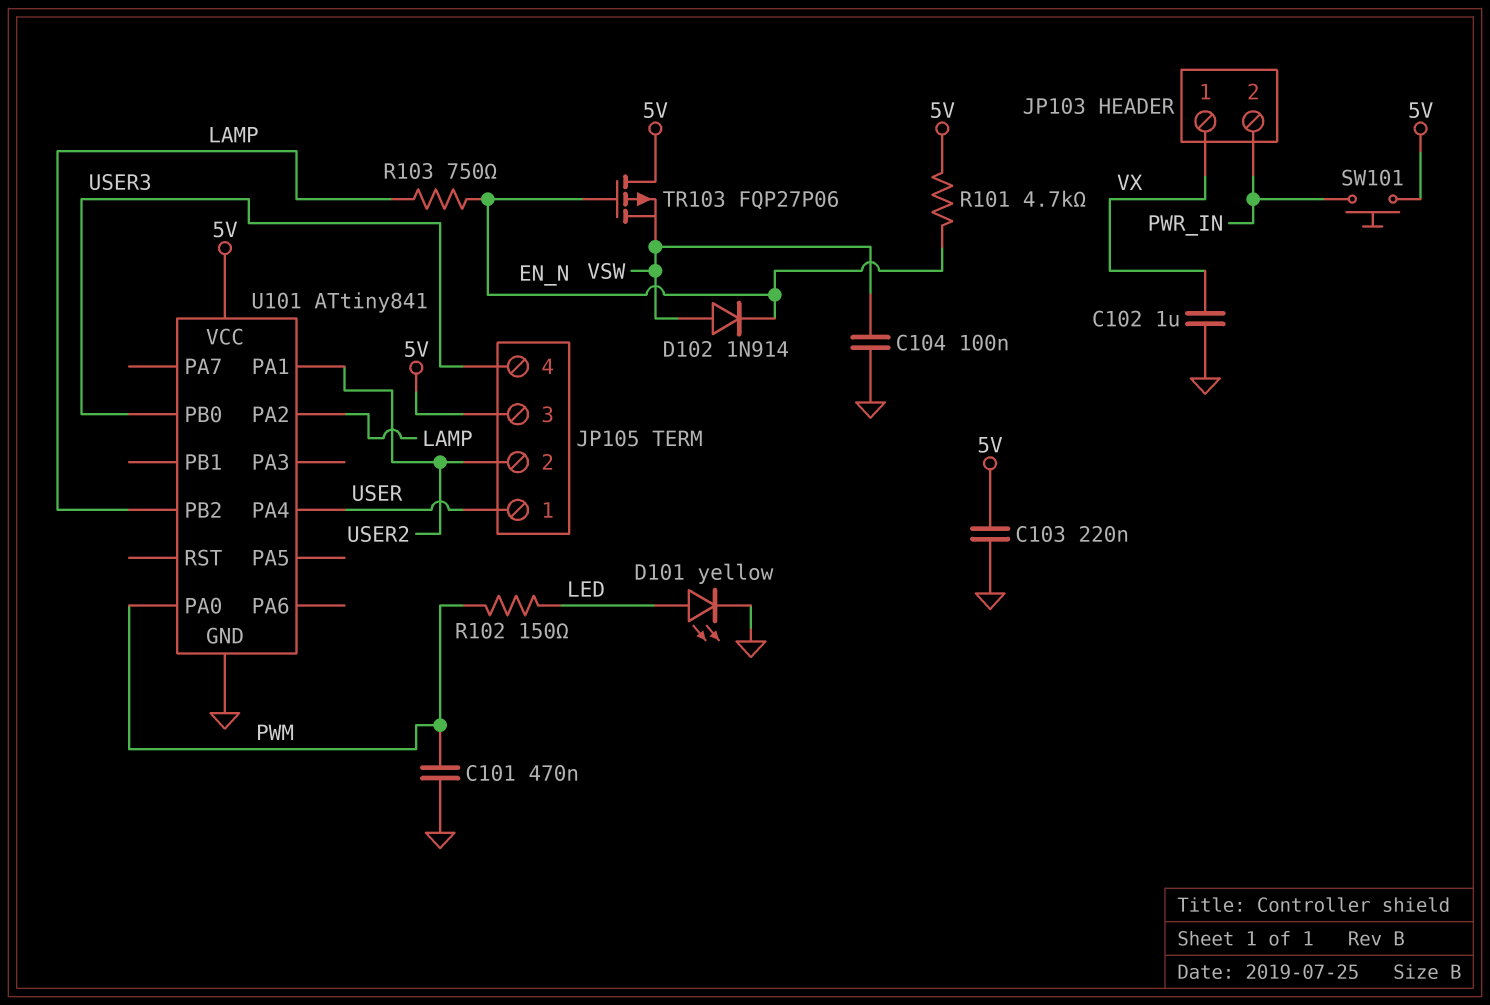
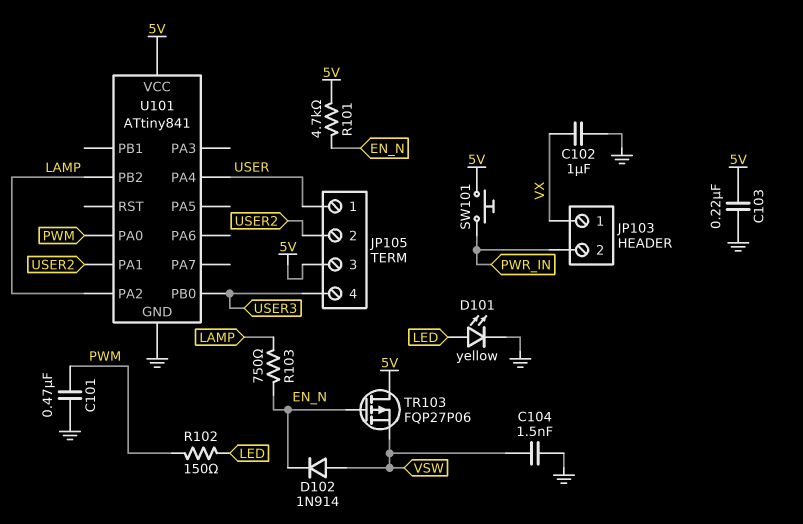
C104: 100nF (GND, VSW) -> 1.5nF (GND, VSW)

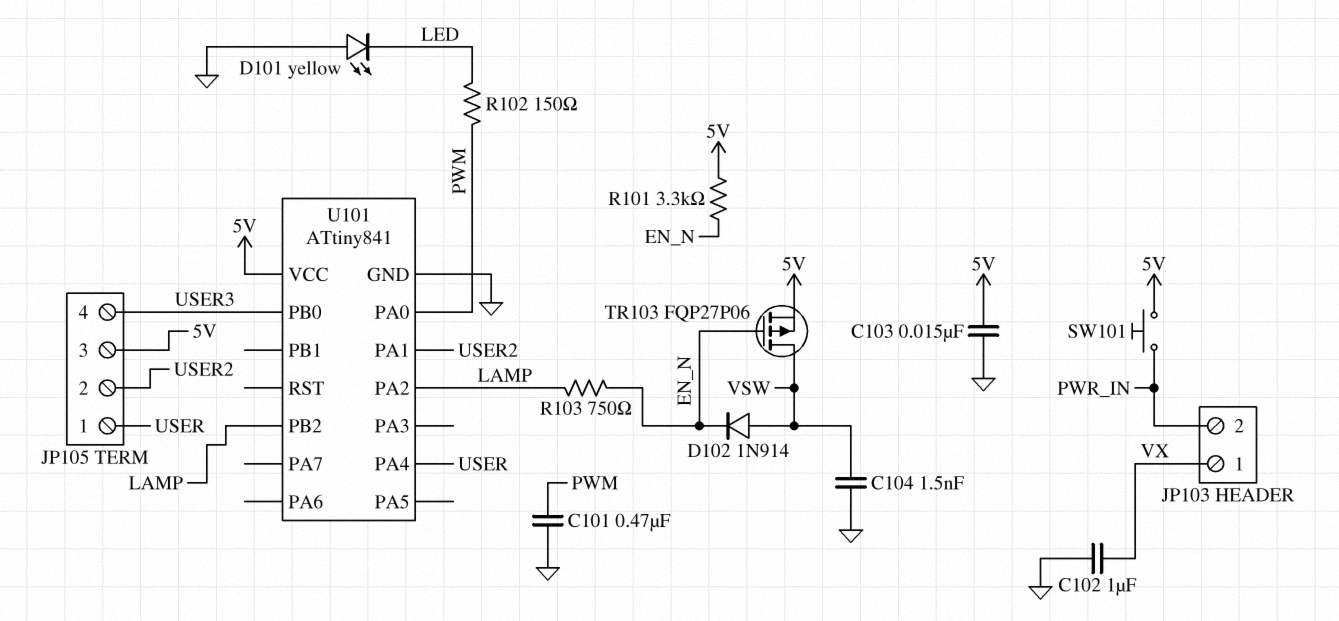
C103: 220nF (5V, GND) -> 15nF (5V, GND)
D101: LED yellow (A LED, K GND) -> LED yellow (A GND, K LED)
R101: 4.7k (5V, EN_N) -> 3.3k (5V, EN_N)
TR103: PMOS FQP27P06 (G EN_N, D 5V, S VSW) -> PMOS FQP27P06 (G EN_N, D VSW, S 5V)

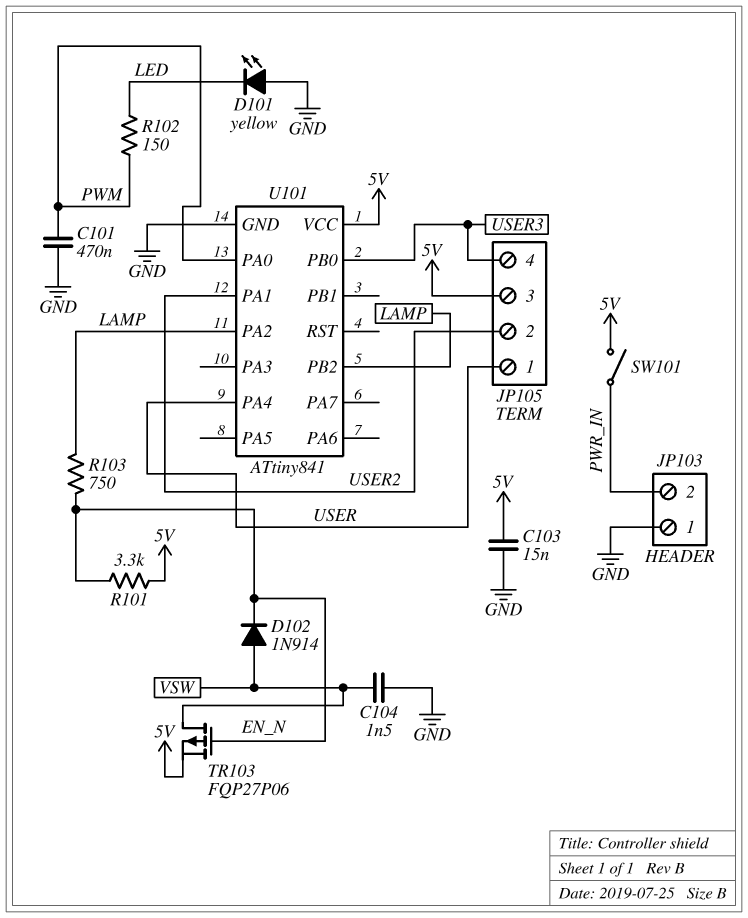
C102: 1uF (GND, VX) -> none
JP103 pin 1: VX -> GND
SW101: button (5V, PWR_IN) -> switch (5V, PWR_IN)

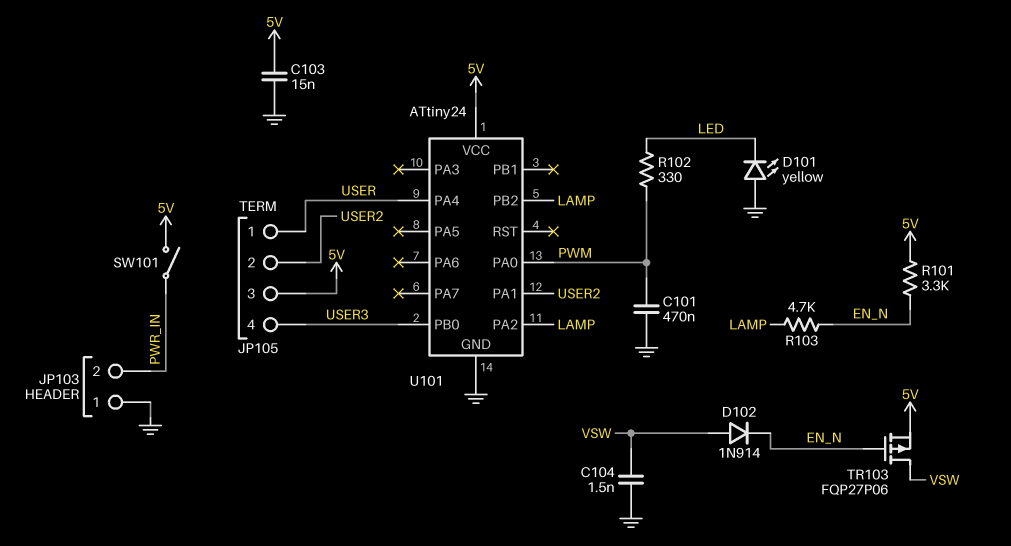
R102: 150 (LED, PWM) -> 330 (LED, PWM)
R103: 750 (EN_N, LAMP) -> 4.7k (EN_N, LAMP)
U101: ATtiny841 -> ATtiny24

